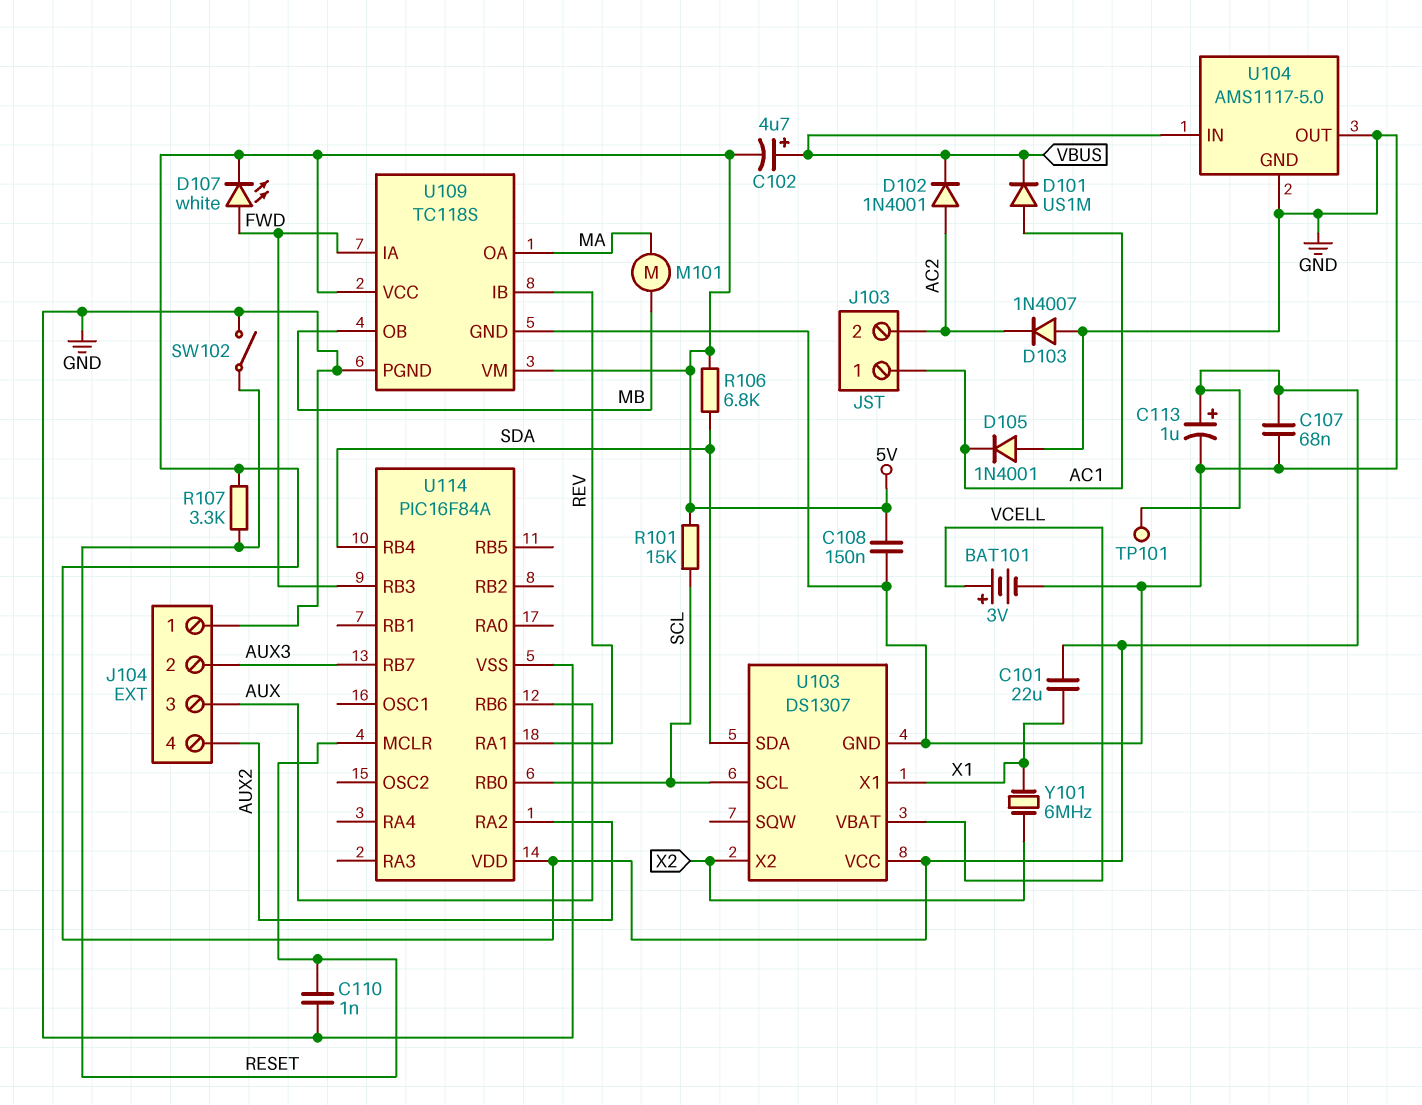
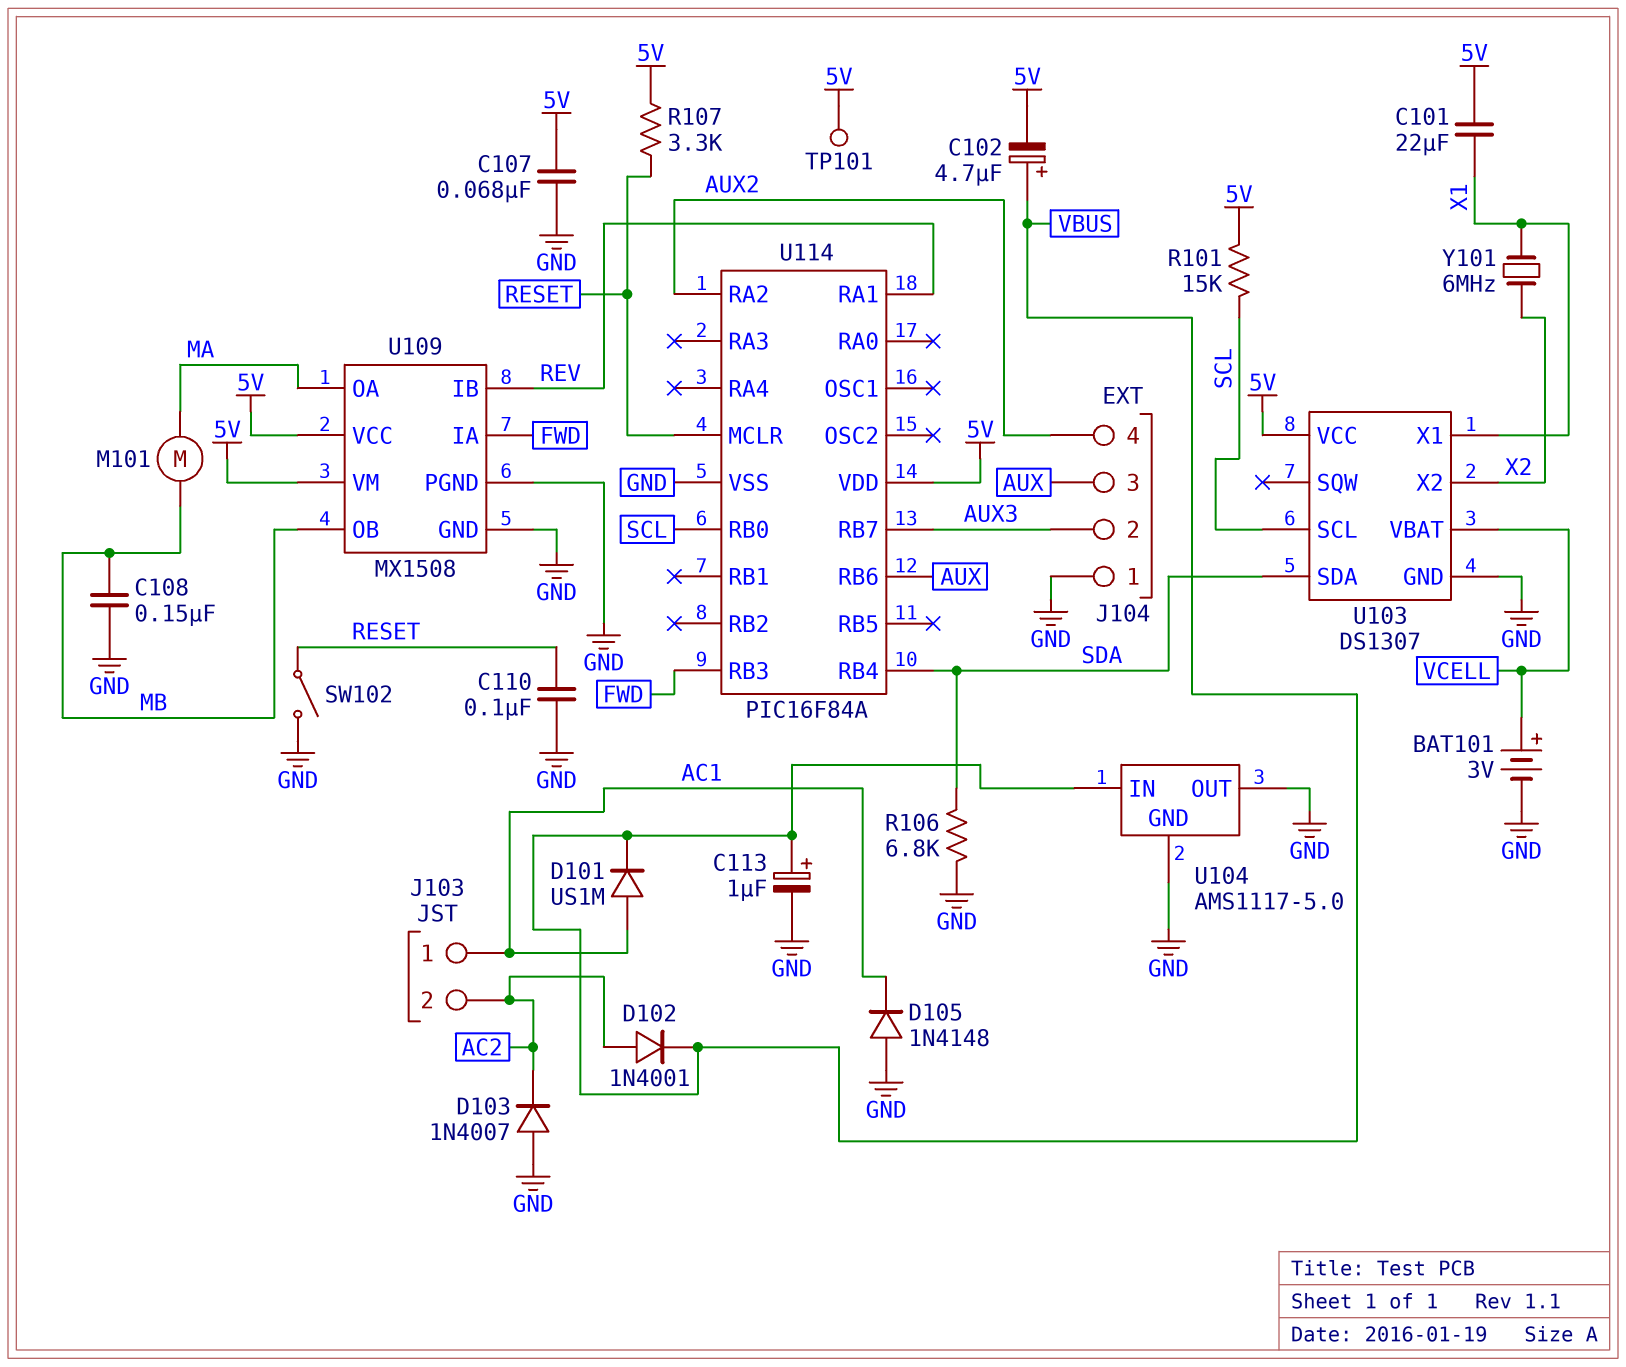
C108: 150nF (5V, GND) -> 150nF (GND, MB)
C110: 1nF (GND, RESET) -> 100nF (GND, RESET)
C113: 1uF (plus 5V, minus GND) -> 1uF (plus VBUS, minus GND)
D105: diode 1N4001 (A GND, K AC1) -> diode 1N4148 (A GND, K AC1)
D107: LED white (A FWD, K 5V) -> none
R106: 6.8k (5V, SDA) -> 6.8k (GND, SDA)
U109: TC118S -> MX1508

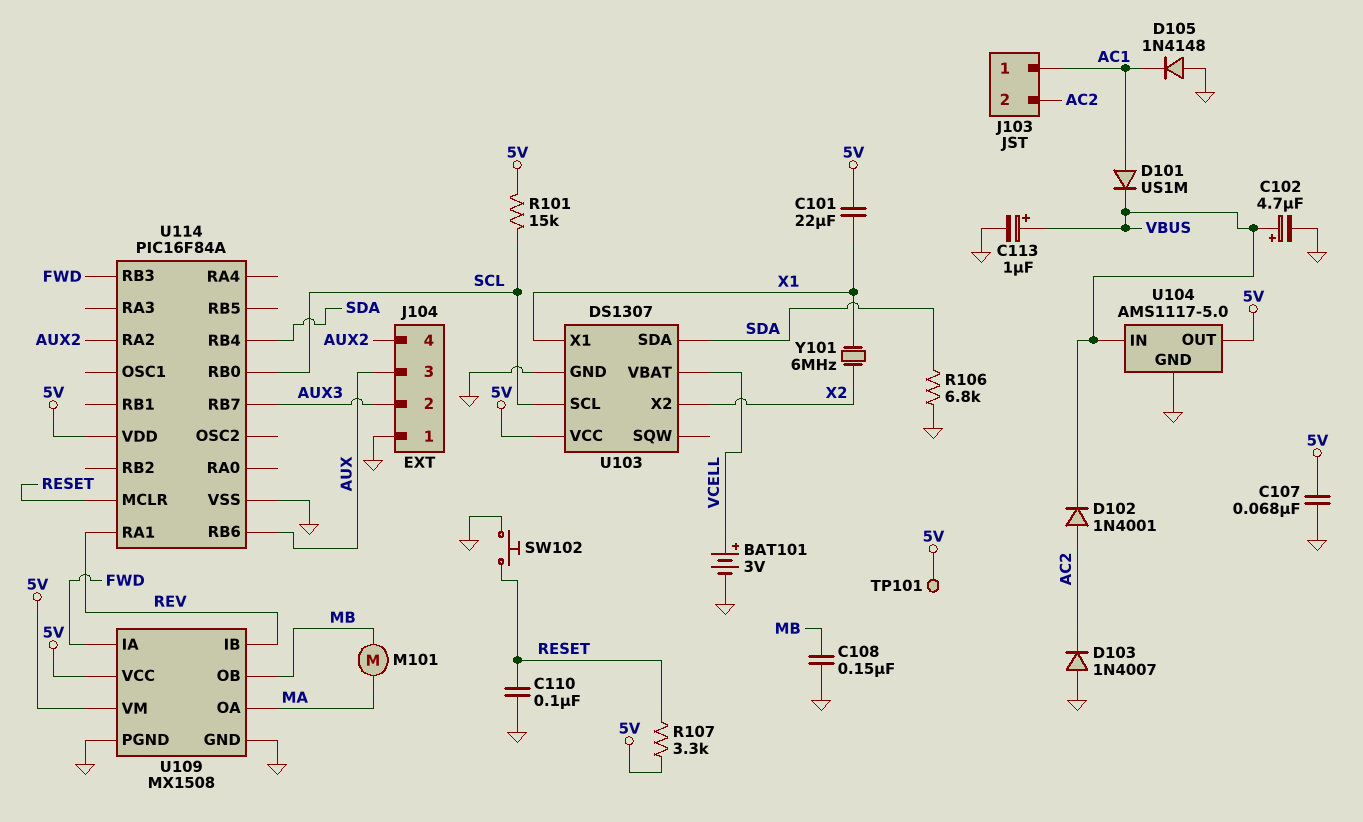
C102: 4.7uF (plus VBUS, minus 5V) -> 4.7uF (plus VBUS, minus GND)
SW102: switch (GND, RESET) -> button (GND, RESET)
U104 pin OUT: GND -> 5V

